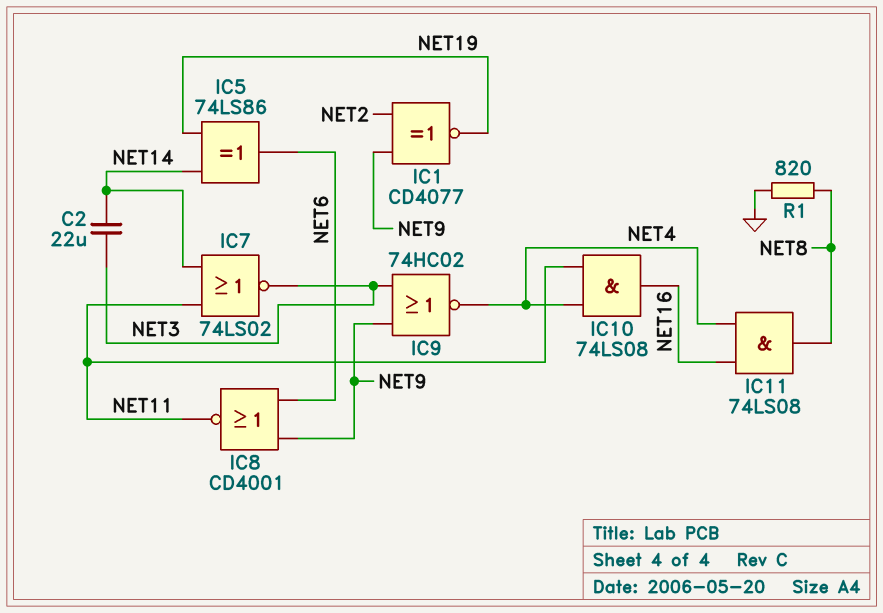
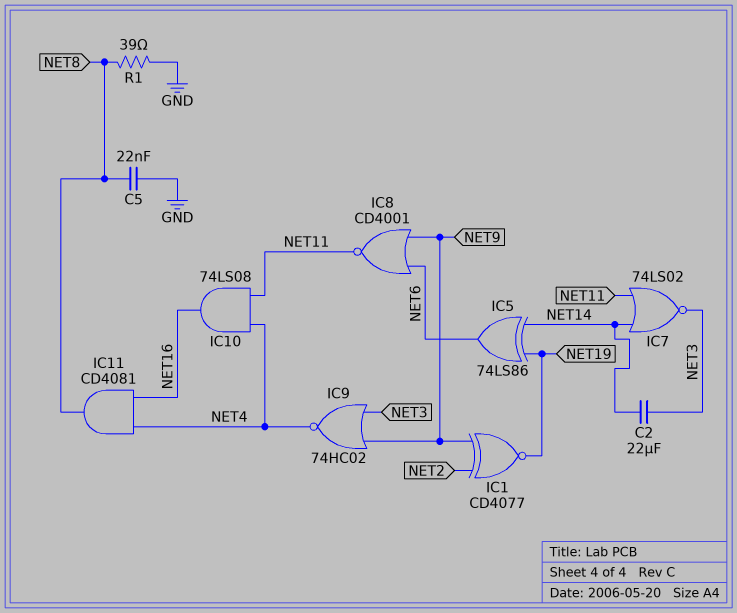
C5: none -> 22nF (GND, NET8)
IC11: AND 74LS08 (in NET4, in NET16, out NET8) -> AND CD4081 (in NET4, in NET16, out NET8)
R1: 820 (GND, NET8) -> 39 (GND, NET8)

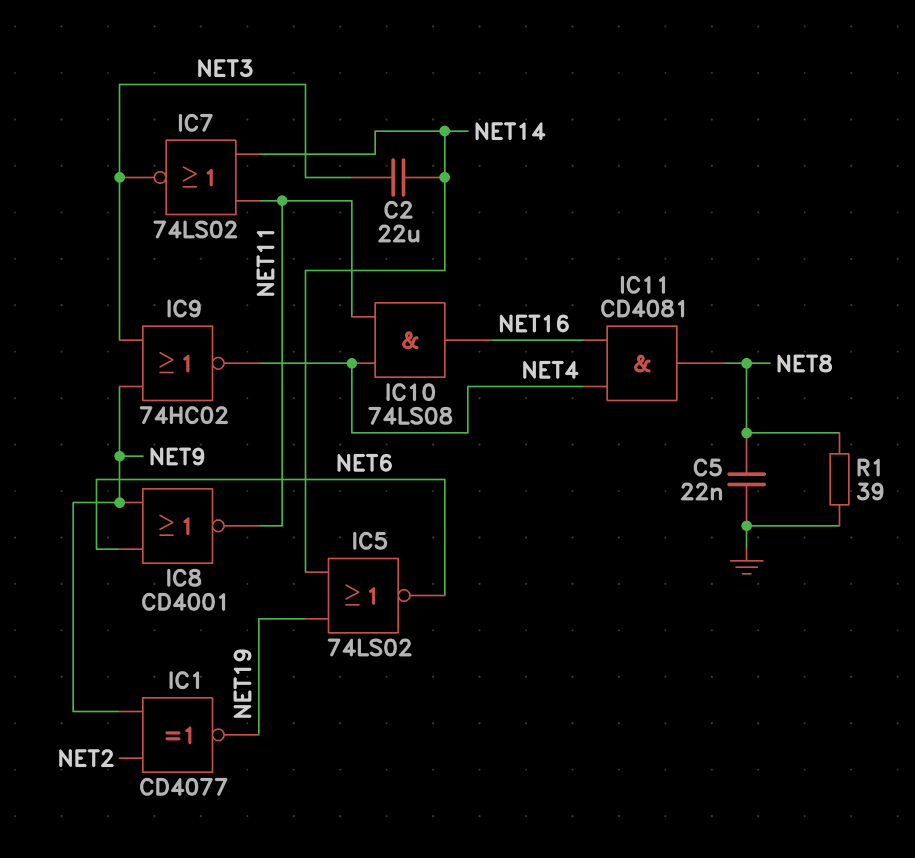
IC5: XOR 74LS86 (in NET14, in NET19, out NET6) -> NOR 74LS02 (in NET14, in NET19, out NET6)

